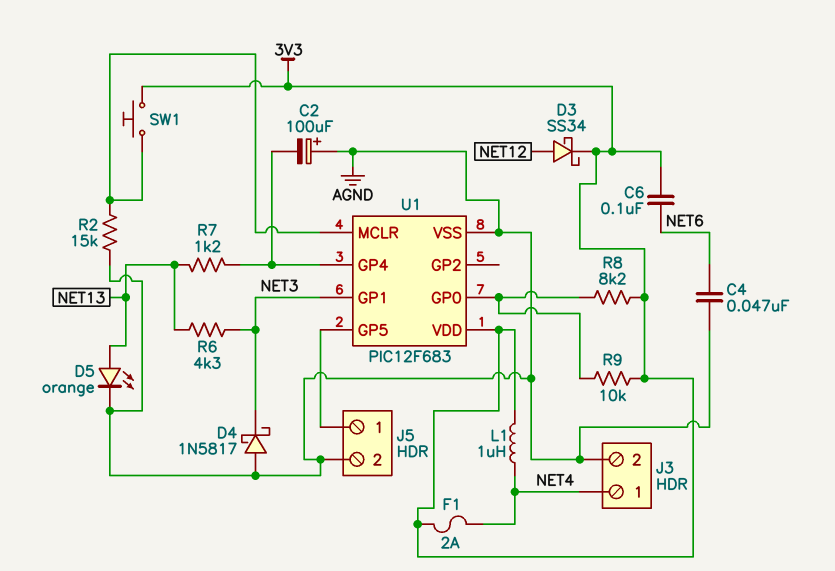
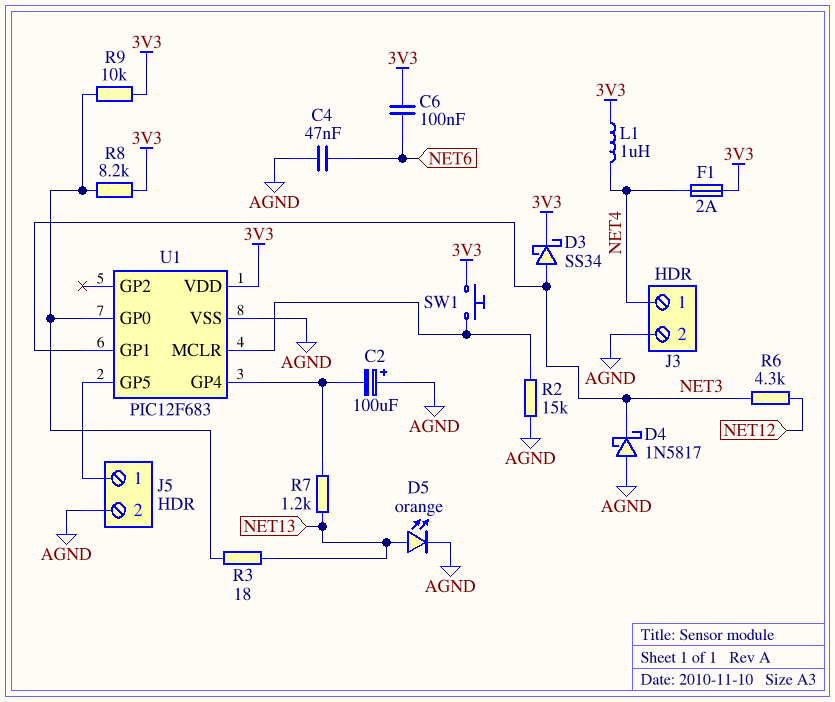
D3: schottky SS34 (A NET12, K 3V3) -> schottky SS34 (A NET3, K 3V3)
R3: none -> 18 (NET13, U1/GP0)
R6: 4.3k (NET3, NET13) -> 4.3k (NET3, NET12)

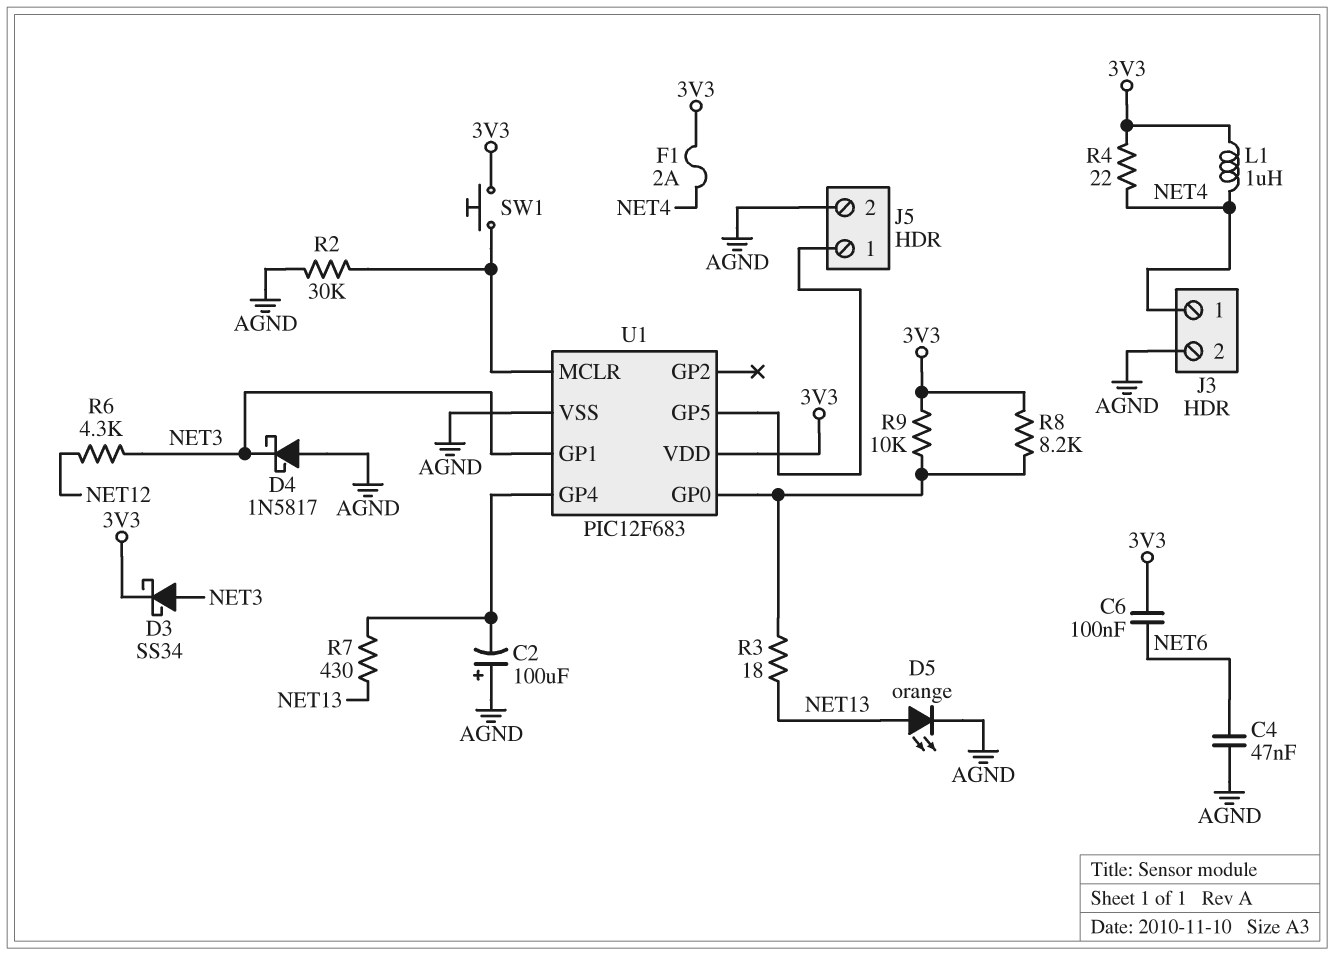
R2: 15k (AGND, U1/MCLR) -> 30k (AGND, U1/MCLR)
R4: none -> 22 (3V3, NET4)
R7: 1.2k (NET13, U1/GP4) -> 430 (NET13, U1/GP4)

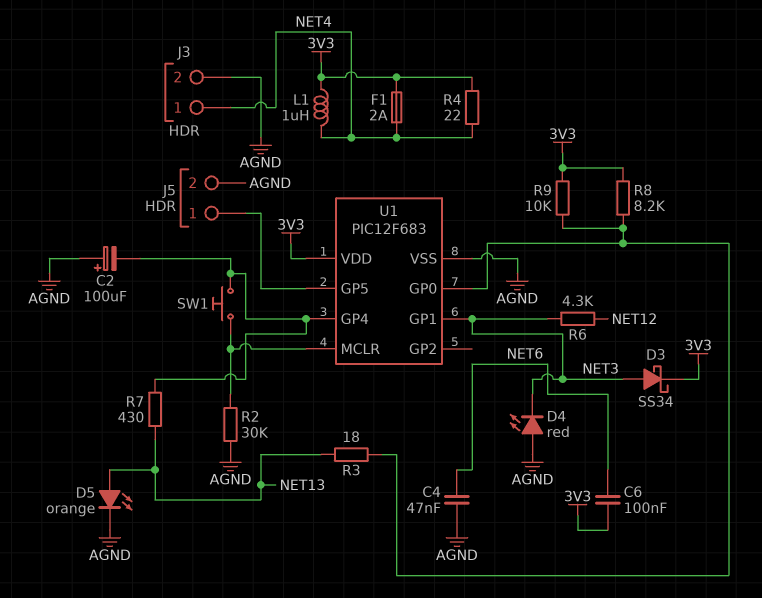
D4: schottky 1N5817 (A AGND, K NET3) -> LED red (A AGND, K NET3)
SW1: button (3V3, U1/MCLR) -> button (U1/GP4, U1/MCLR)

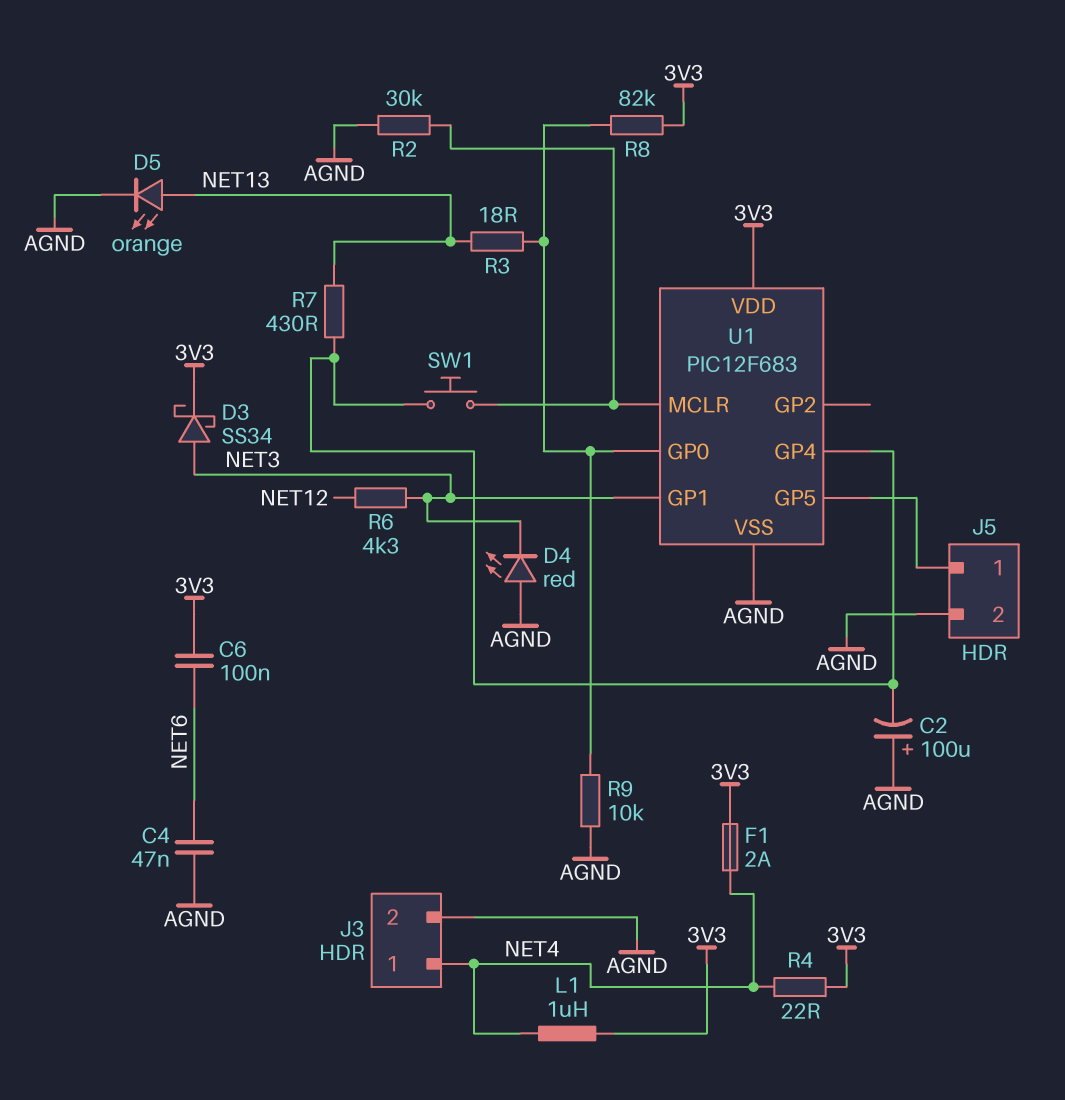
R8: 8.2k (3V3, U1/GP0) -> 82k (3V3, U1/GP0)
R9: 10k (3V3, U1/GP0) -> 10k (AGND, U1/GP0)

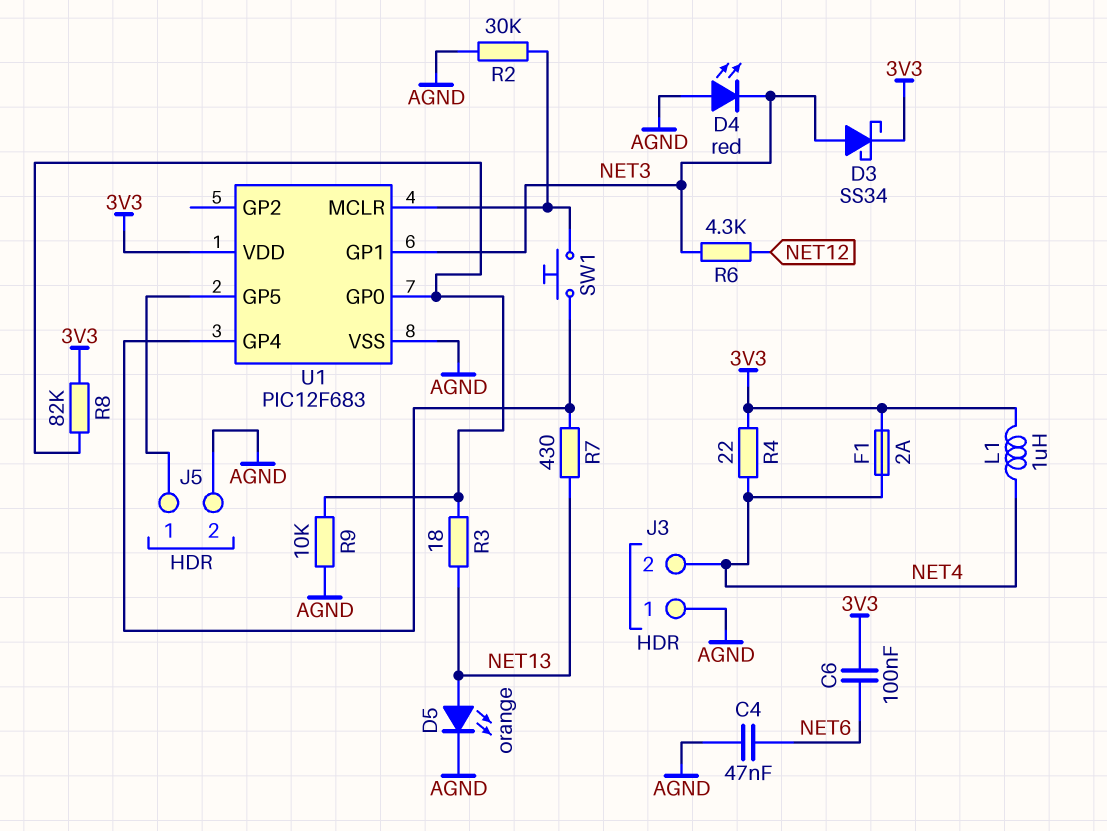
C2: 100uF (plus AGND, minus U1/GP4) -> none
J3 pin 1: NET4 -> AGND
J3 pin 2: AGND -> NET4

